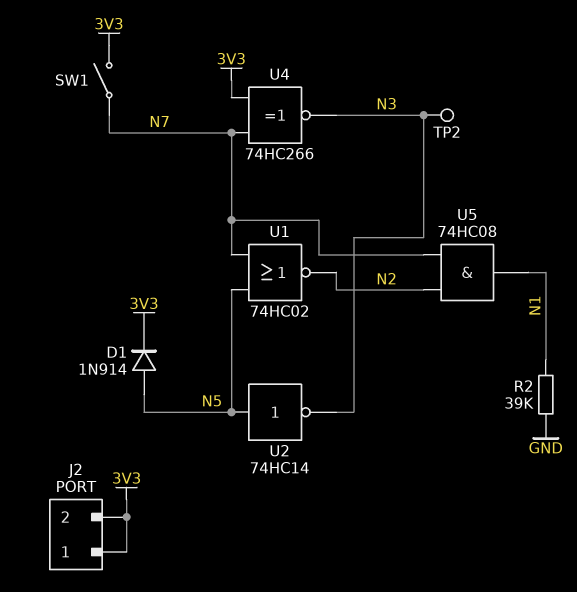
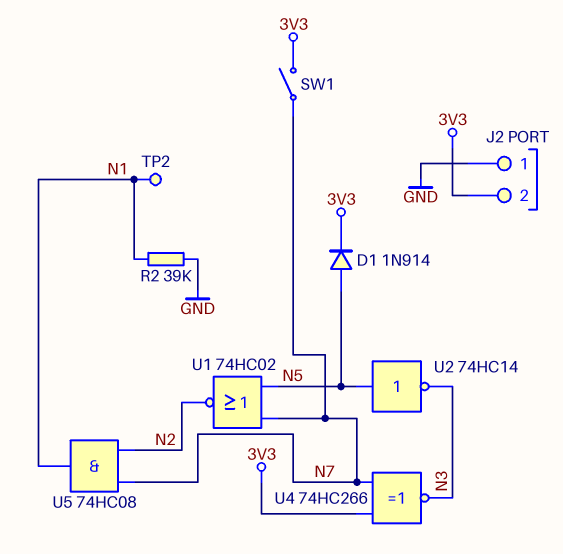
J2 pin 1: 3V3 -> GND
TP2: test point (N3) -> test point (N1)

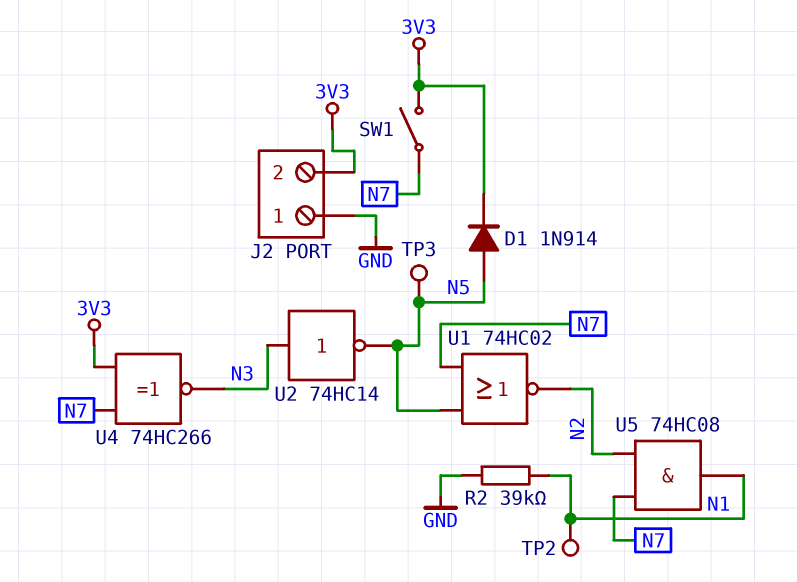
TP3: none -> test point (N5)
U2: NOT 74HC14 (in N5, out N3) -> NOT 74HC14 (in N3, out N5)

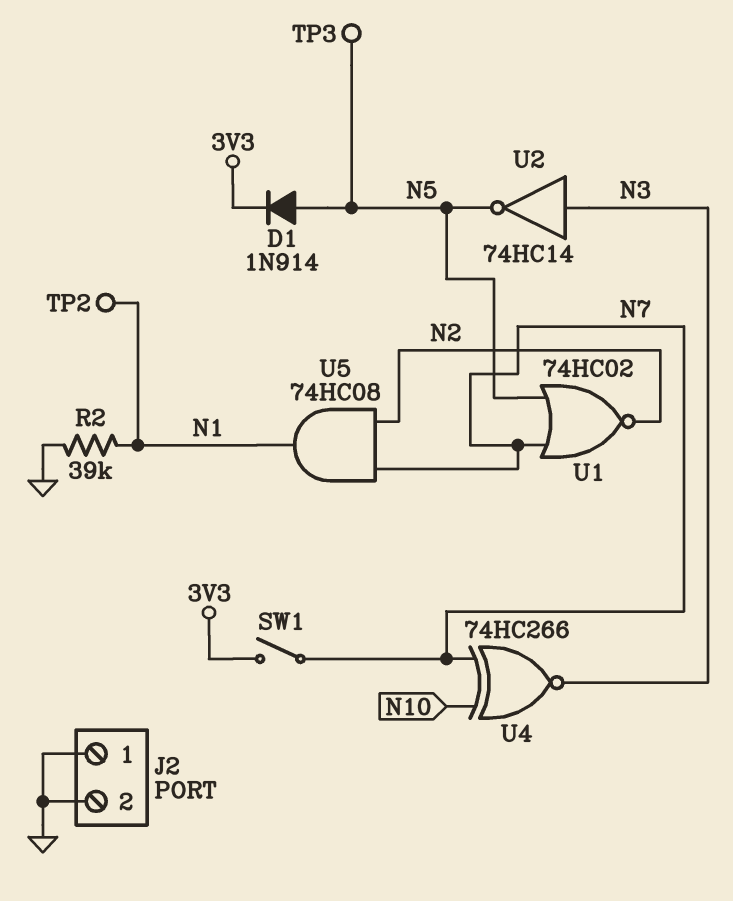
J2 pin 2: 3V3 -> GND
U4: XNOR 74HC266 (in 3V3, in N7, out N3) -> XNOR 74HC266 (in N7, in N10, out N3)

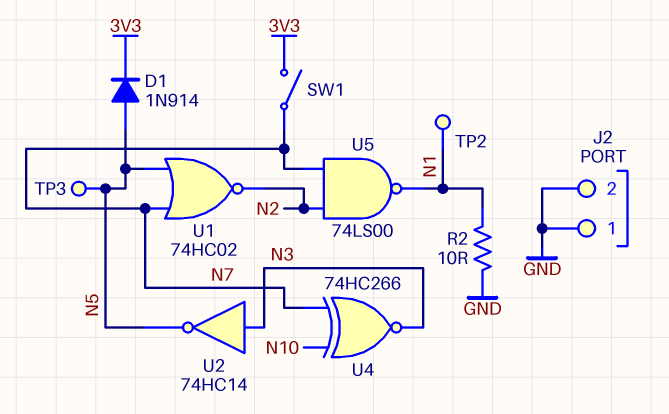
R2: 39k (GND, N1) -> 10 (GND, N1)
U5: AND 74HC08 (in N2, in N7, out N1) -> NAND 74LS00 (in N2, in N7, out N1)

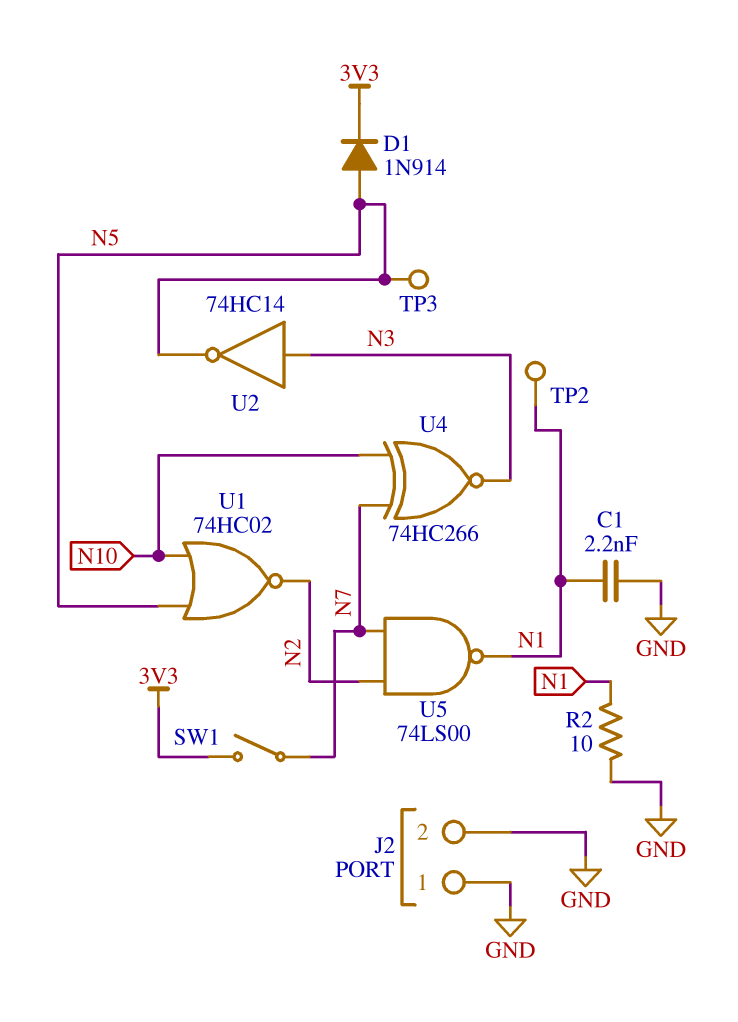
C1: none -> 2.2nF (GND, N1)
U1: NOR 74HC02 (in N5, in N7, out N2) -> NOR 74HC02 (in N5, in N10, out N2)

